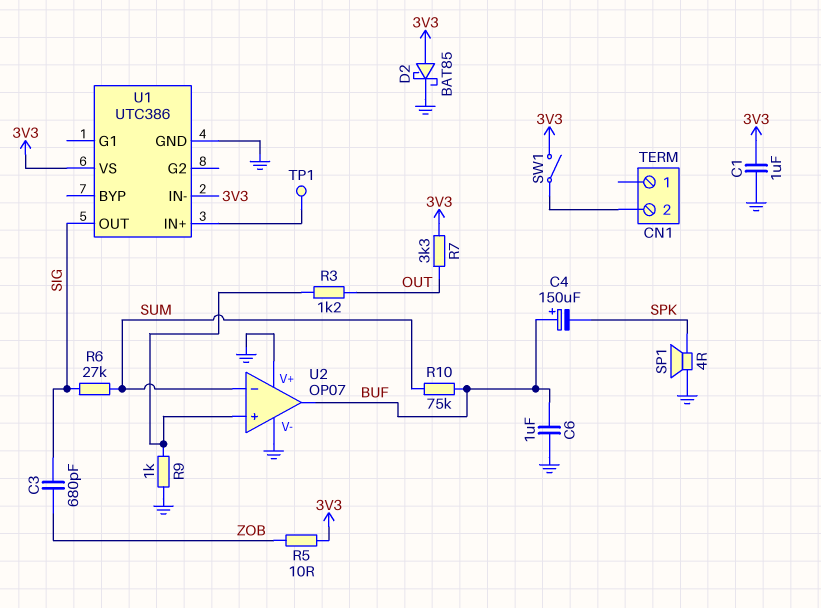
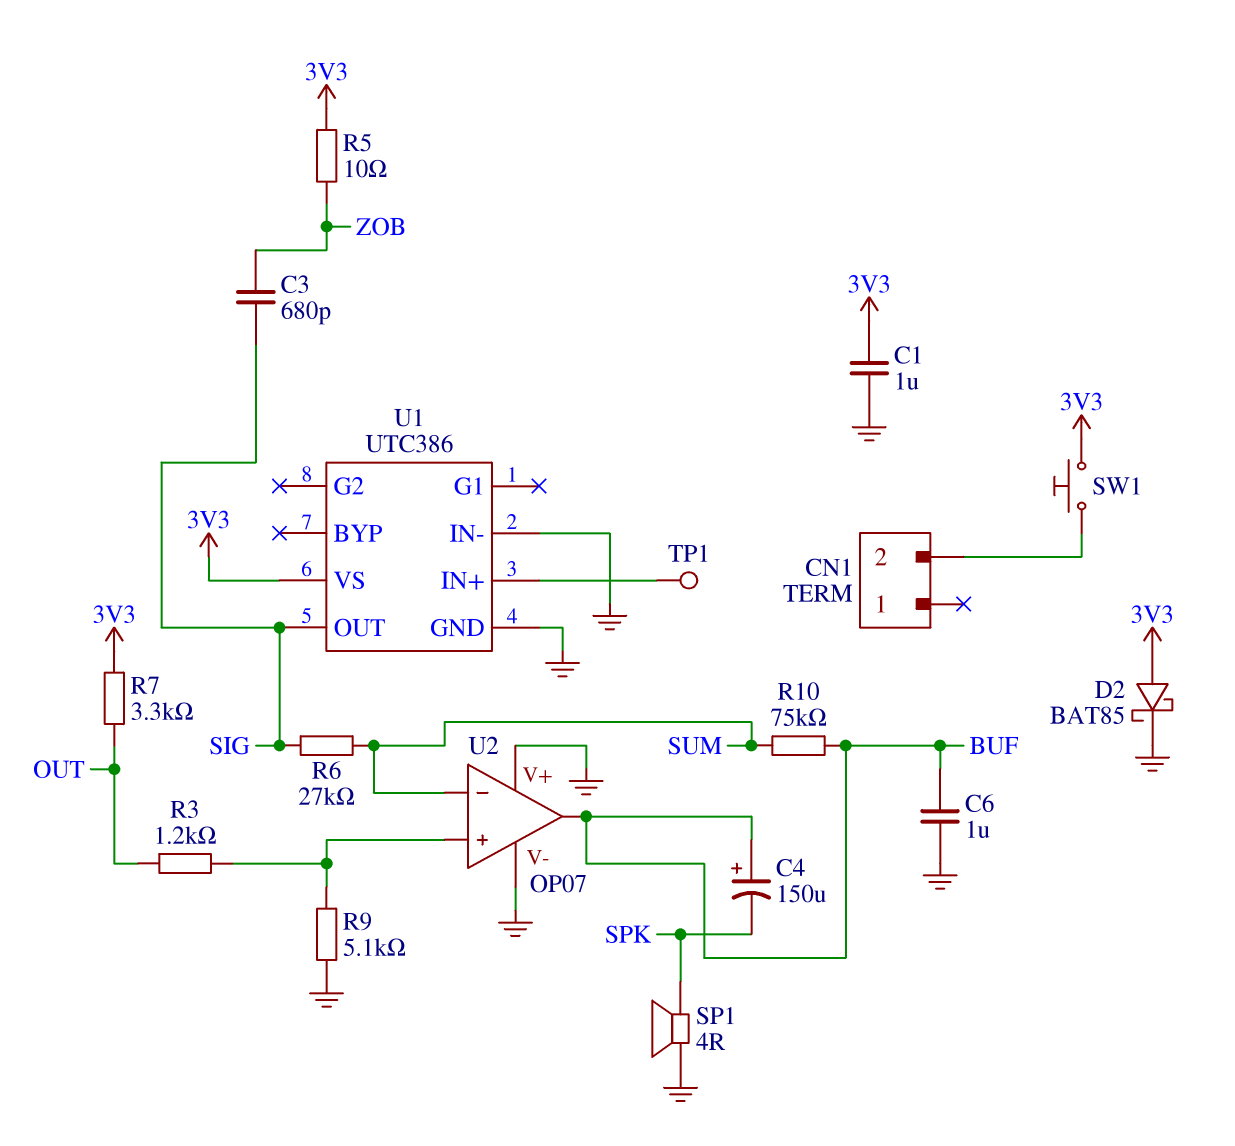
R9: 1k (GND, U2/in+) -> 5.1k (GND, U2/in+)
SW1: switch (3V3, CN1/2) -> button (3V3, CN1/2)
U1 pin IN-: 3V3 -> GND

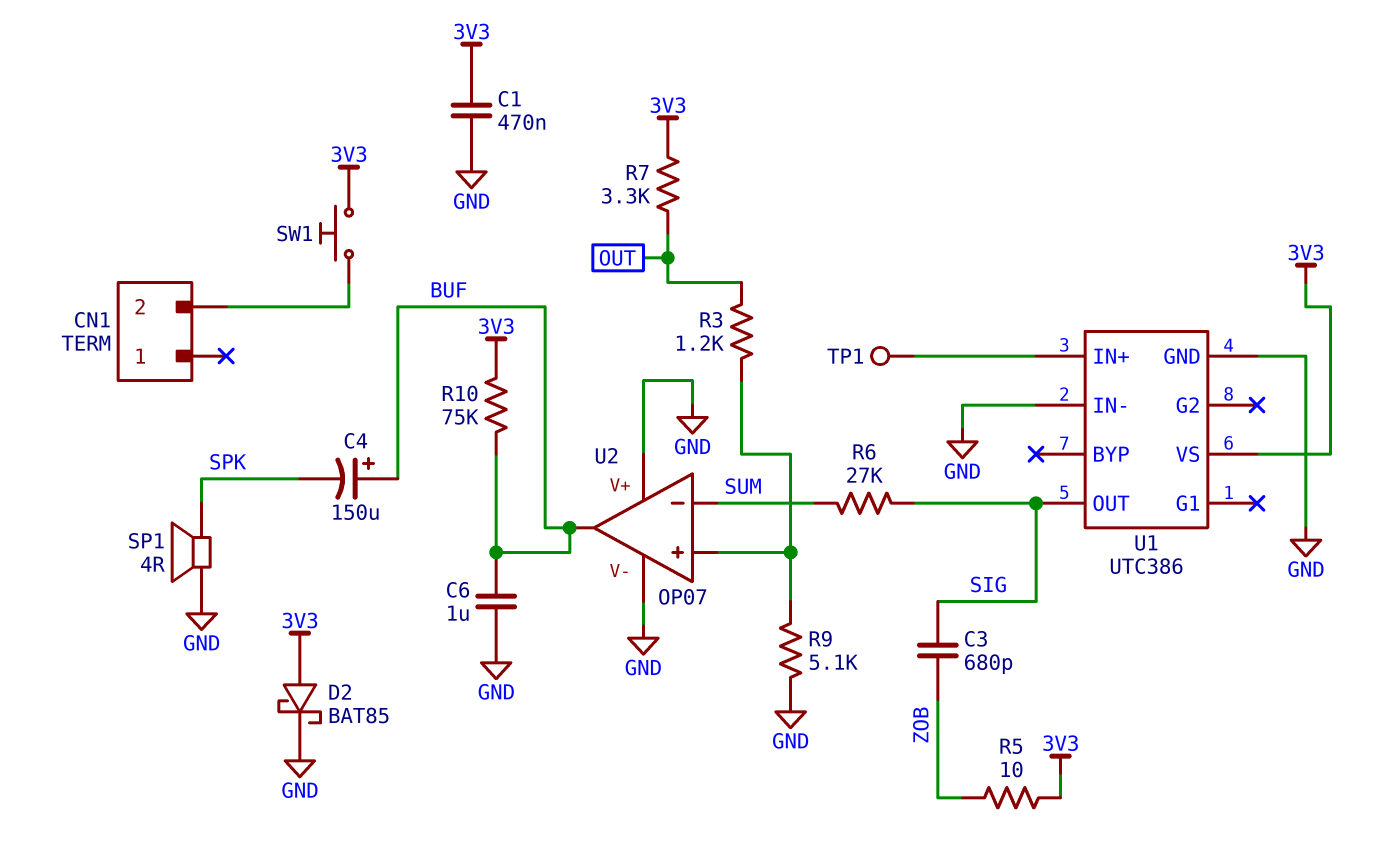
C1: 1uF (3V3, GND) -> 470nF (3V3, GND)
R10: 75k (BUF, SUM) -> 75k (3V3, BUF)

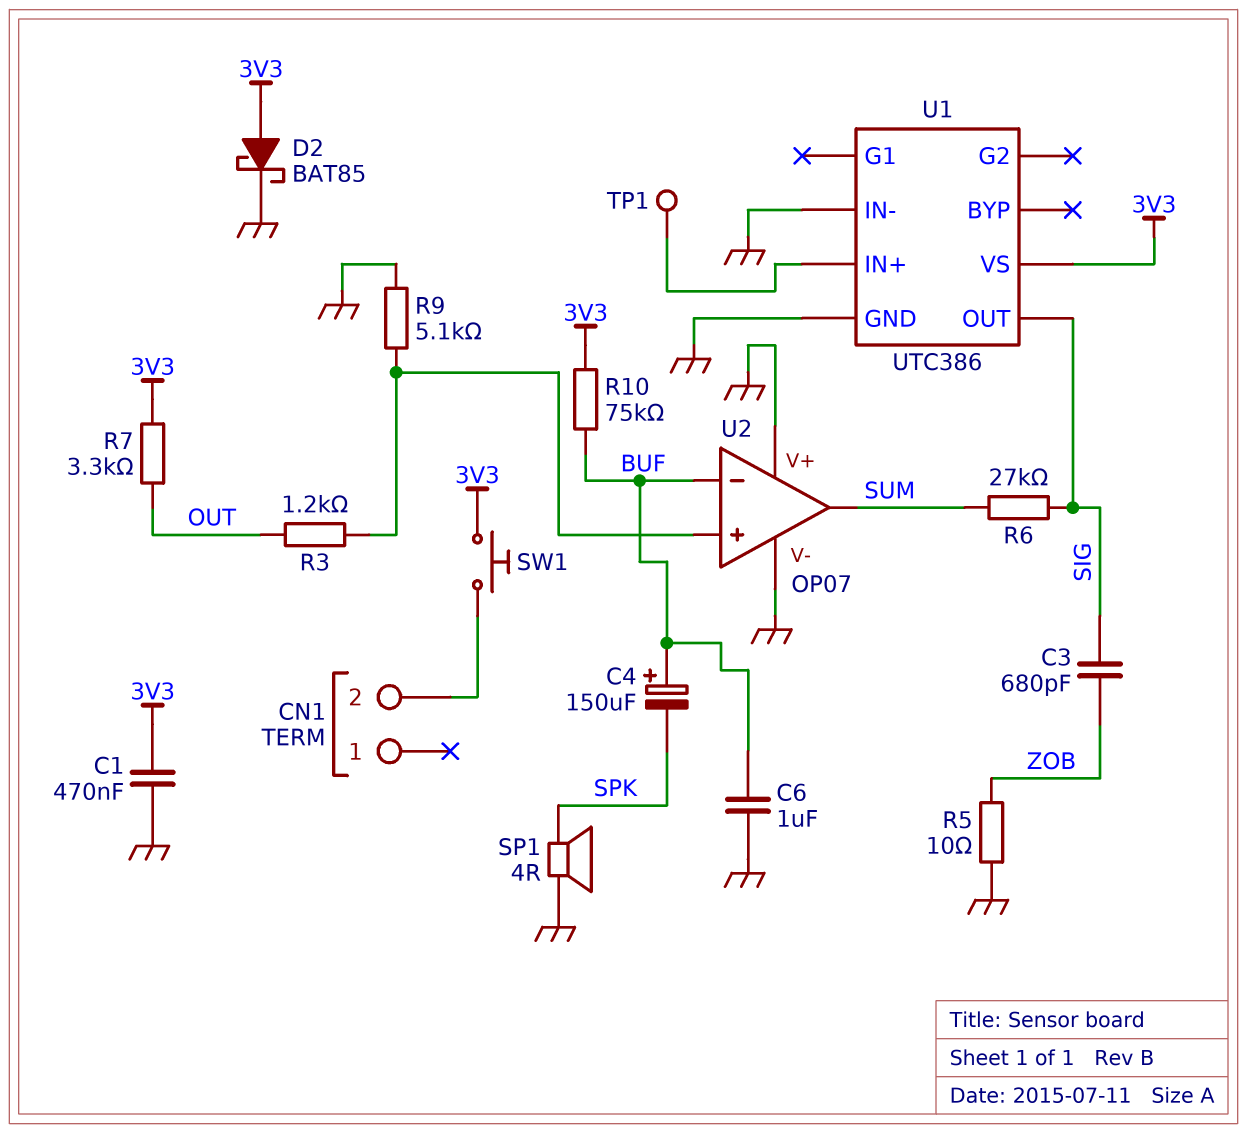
R5: 10 (3V3, ZOB) -> 10 (GND, ZOB)
U2 pin in-: SUM -> BUF
U2 pin out: BUF -> SUM

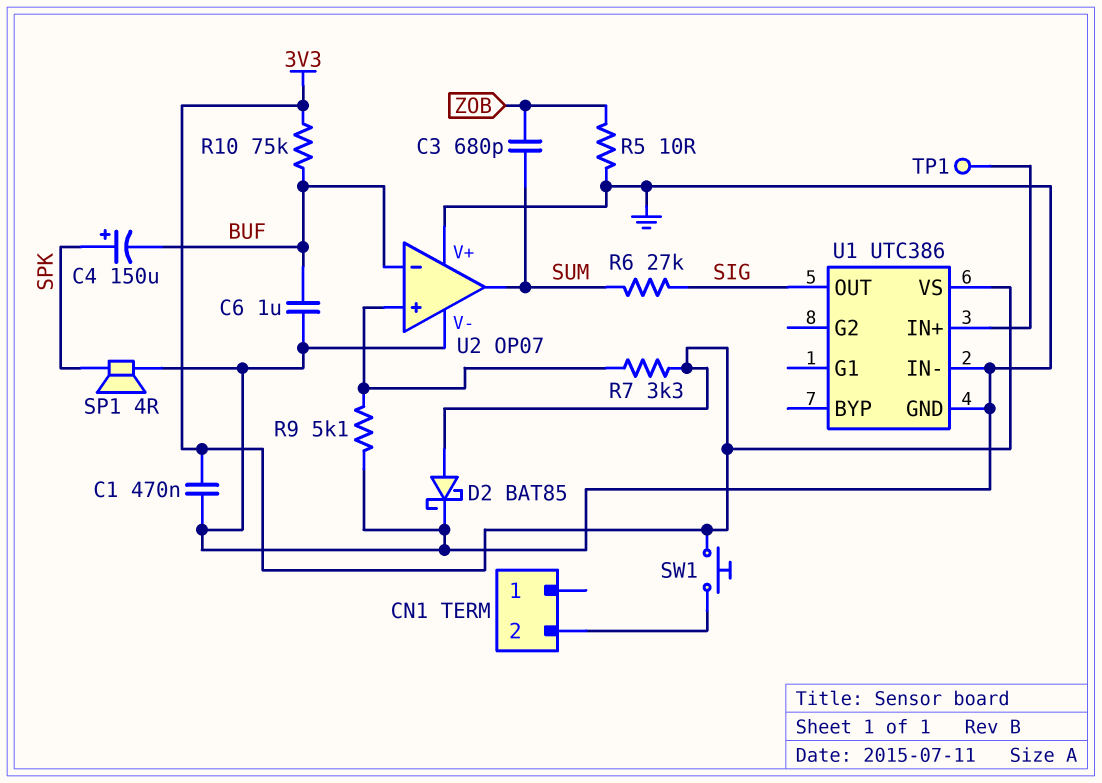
C3: 680pF (SIG, ZOB) -> 680pF (SUM, ZOB)
C4: 150uF (plus BUF, minus SPK) -> 150uF (plus SPK, minus BUF)
R3: 1.2k (OUT, U2/in+) -> none
R7: 3.3k (3V3, OUT) -> 3.3k (3V3, U2/in+)

